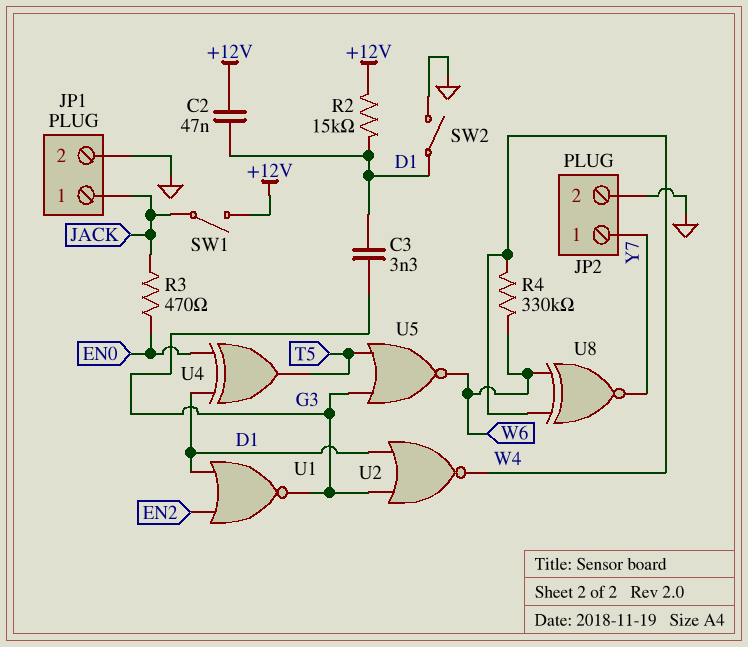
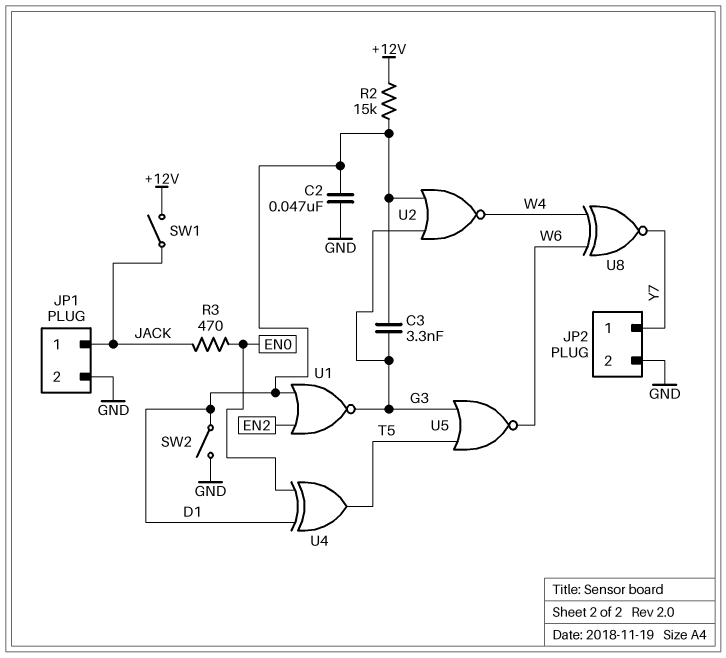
C2: 47nF (+12V, D1) -> 47nF (D1, GND)
R4: 330k (W4, W6) -> none

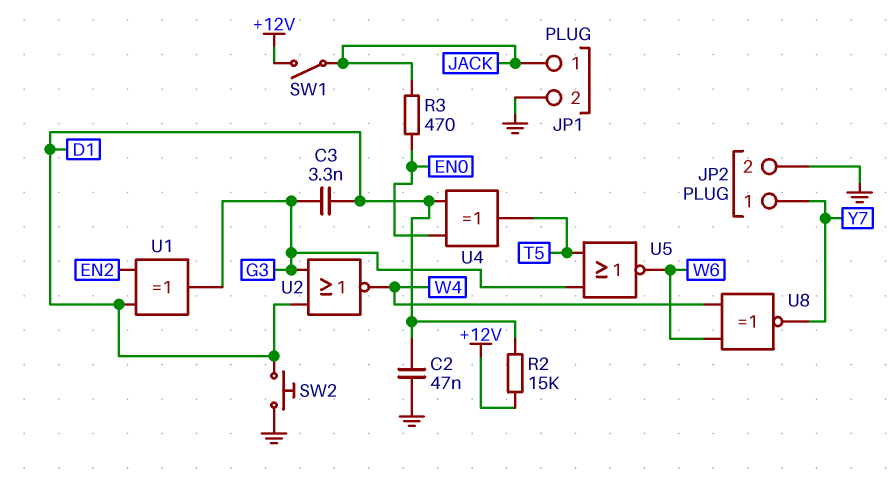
SW2: switch (D1, GND) -> button (D1, GND)
U1: NOR (in D1, in EN2, out G3) -> XOR (in D1, in EN2, out G3)

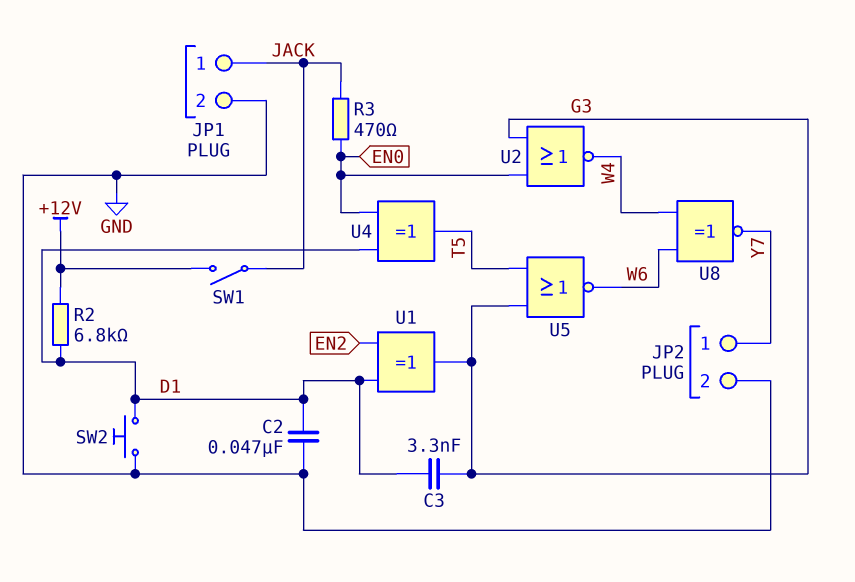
R2: 15k (+12V, D1) -> 6.8k (+12V, D1)
U2: NOR (in D1, in G3, out W4) -> NOR (in EN0, in G3, out W4)

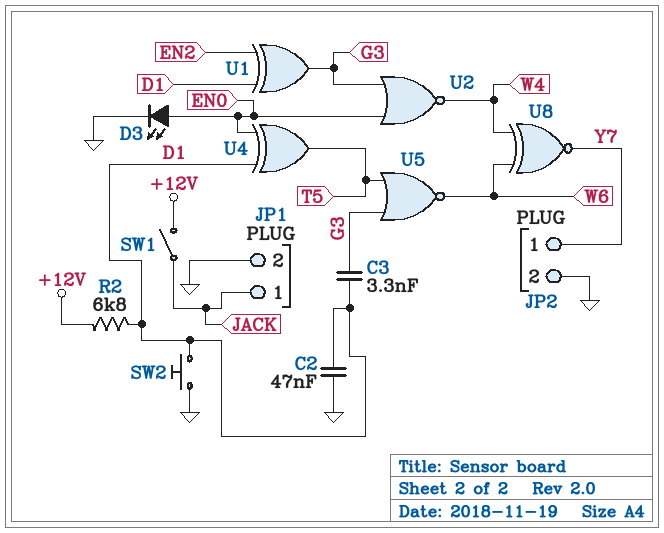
D3: none -> LED (A EN0, K GND)
R3: 470 (EN0, JACK) -> none

